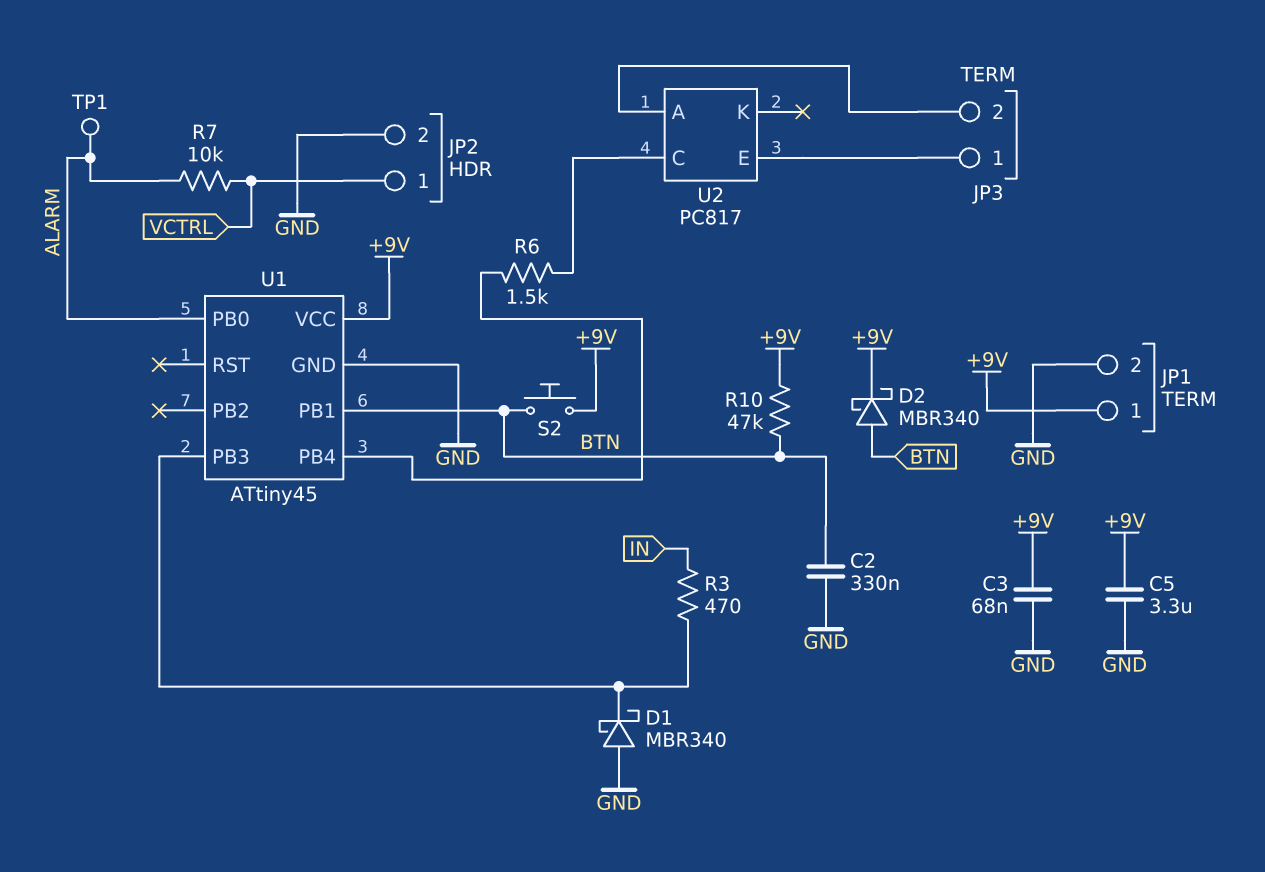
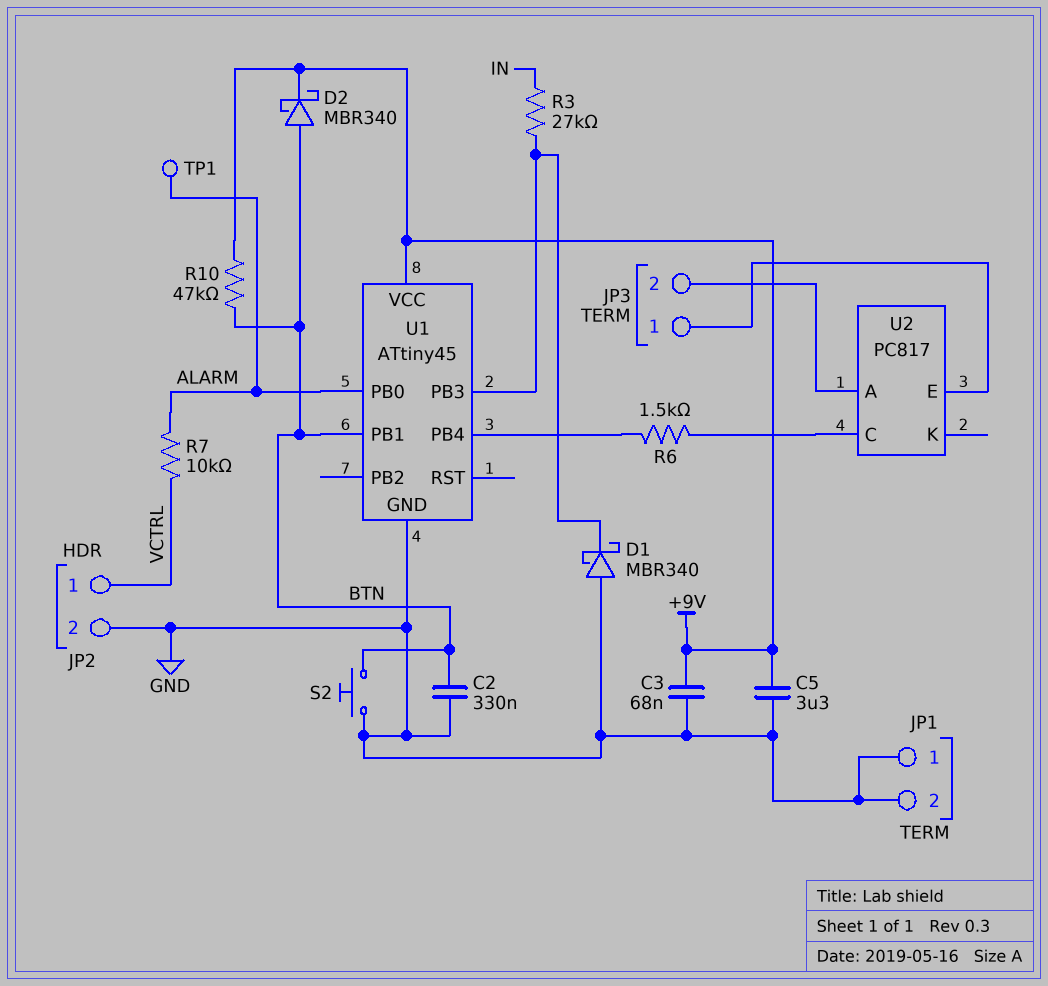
JP1 pin 1: +9V -> GND
R3: 470 (IN, U1/PB3) -> 27k (IN, U1/PB3)
S2: button (+9V, BTN) -> button (BTN, GND)

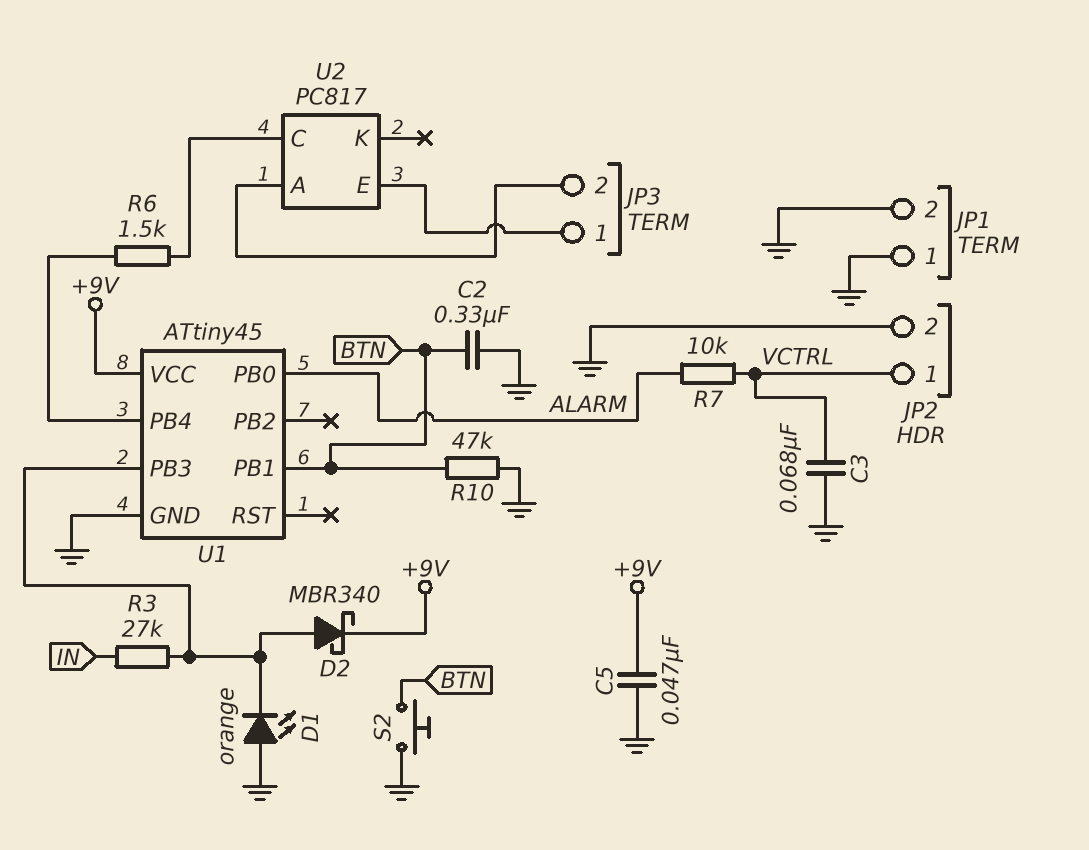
C3: 68nF (+9V, GND) -> 68nF (GND, VCTRL)
C5: 3.3uF (+9V, GND) -> 47nF (+9V, GND)
D1: schottky MBR340 (A GND, K U1/PB3) -> LED orange (A GND, K U1/PB3)
D2: schottky MBR340 (A BTN, K +9V) -> schottky MBR340 (A U1/PB3, K +9V)
R10: 47k (+9V, BTN) -> 47k (BTN, GND)
TP1: test point (ALARM) -> none

